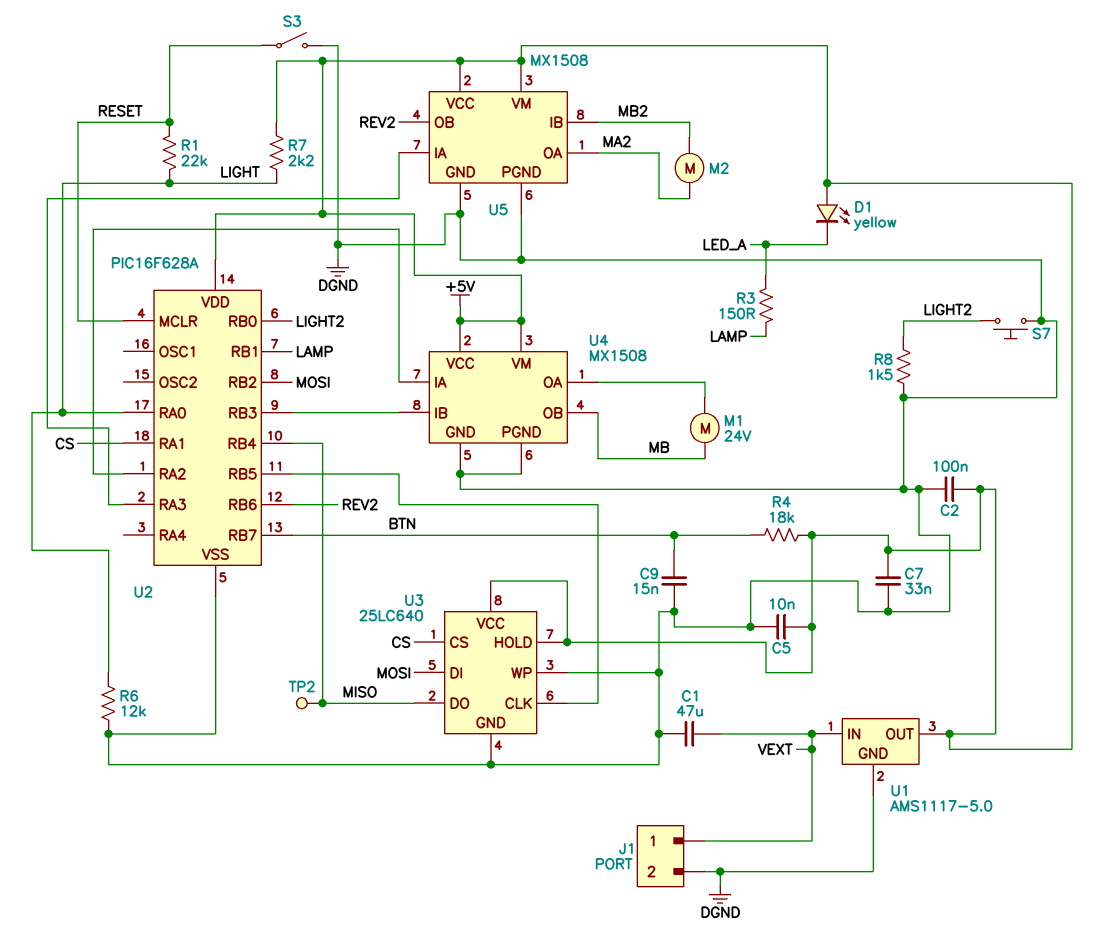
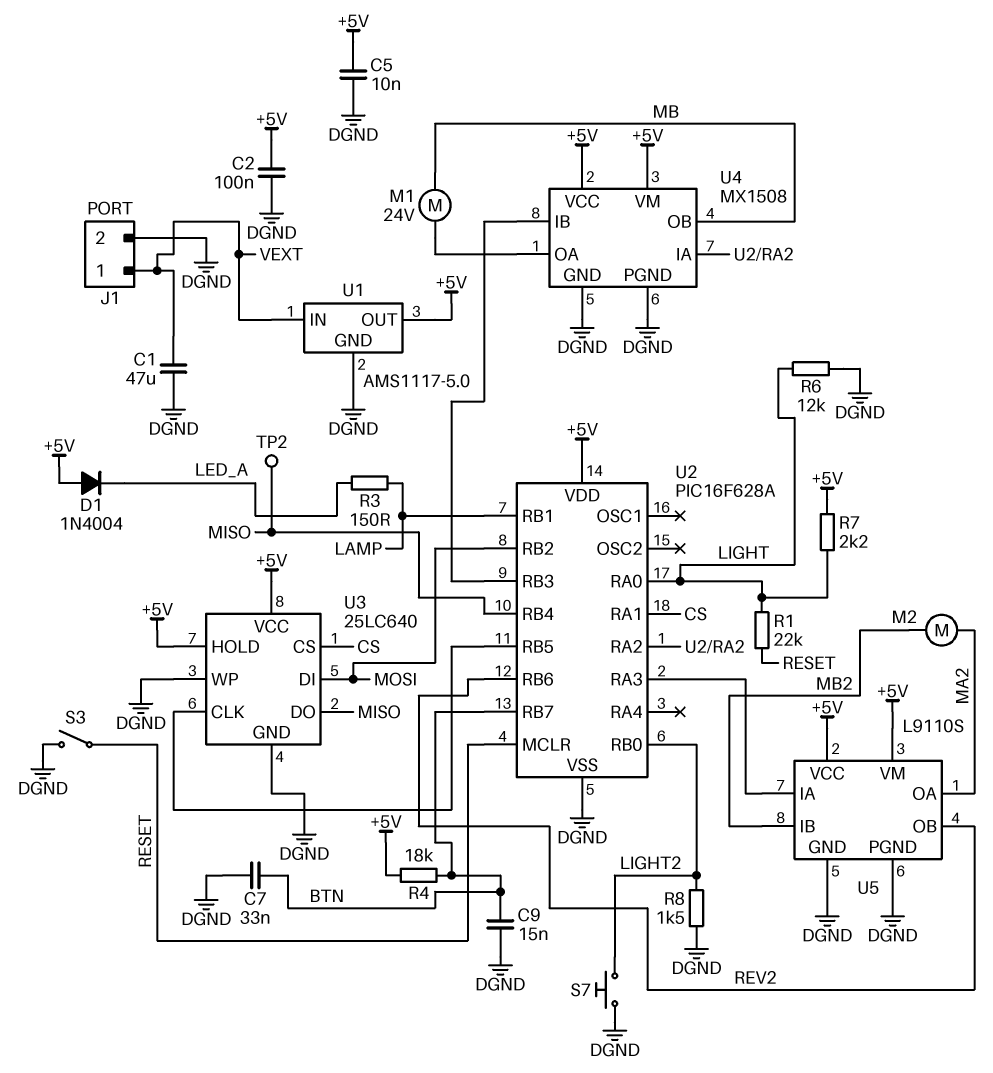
C7: 33nF (+5V, DGND) -> 33nF (BTN, DGND)
D1: LED yellow (A +5V, K LED_A) -> diode 1N4004 (A +5V, K LED_A)
U5: MX1508 -> L9110S

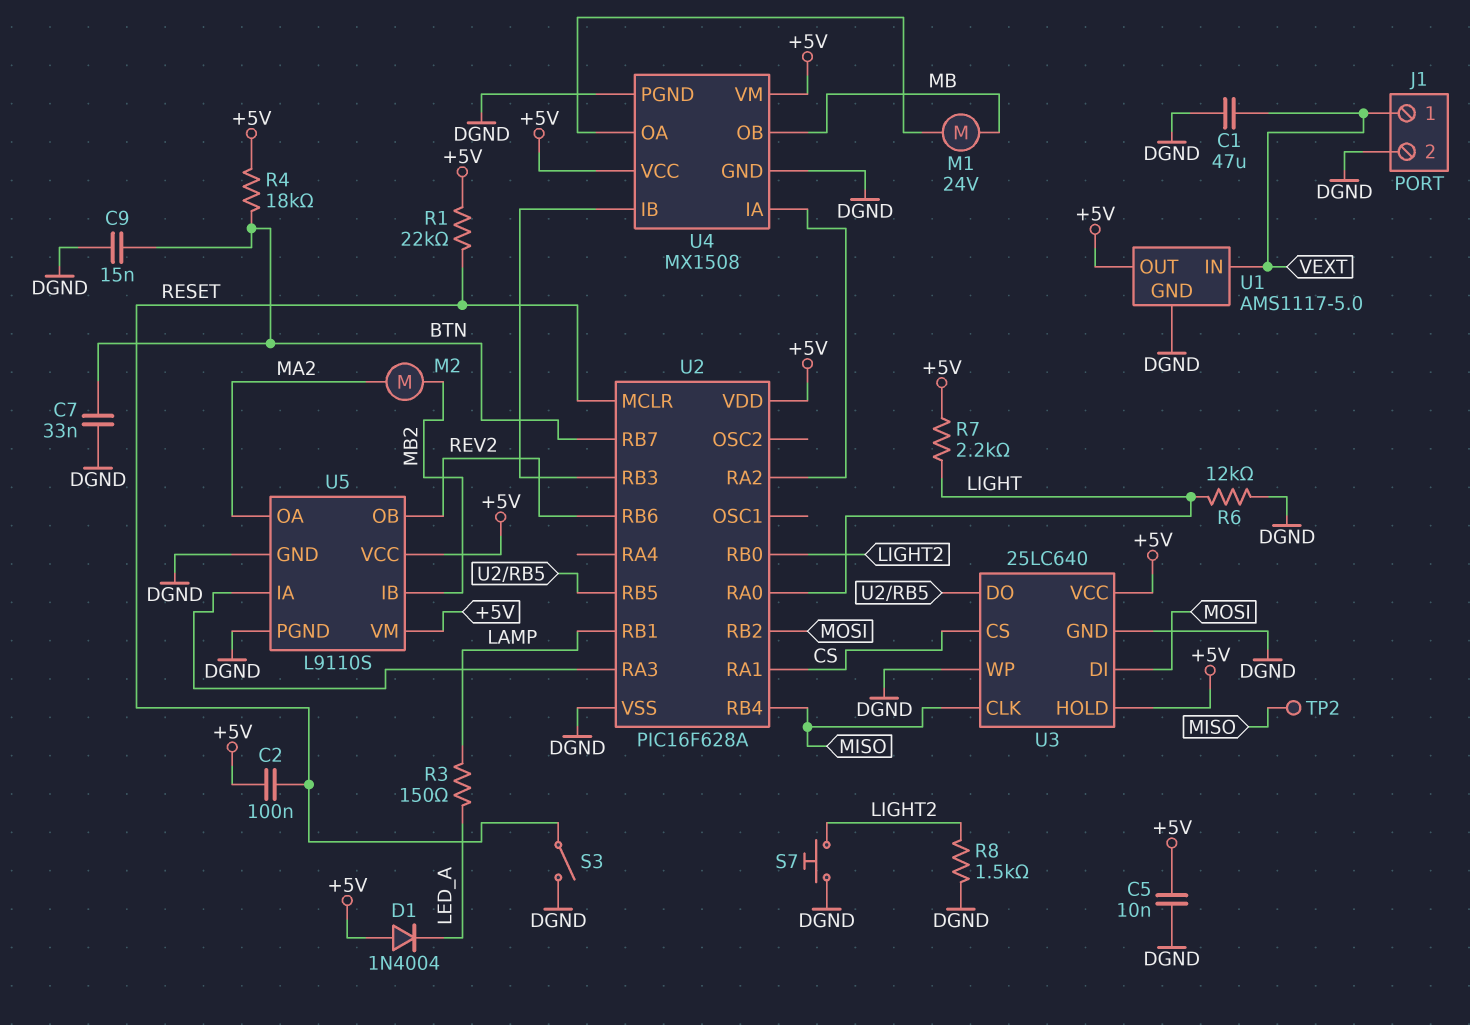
C2: 100nF (+5V, DGND) -> 100nF (+5V, RESET)
R1: 22k (LIGHT, RESET) -> 22k (+5V, RESET)
U3 pin CLK: U2/RB5 -> MISO
U3 pin DO: MISO -> U2/RB5

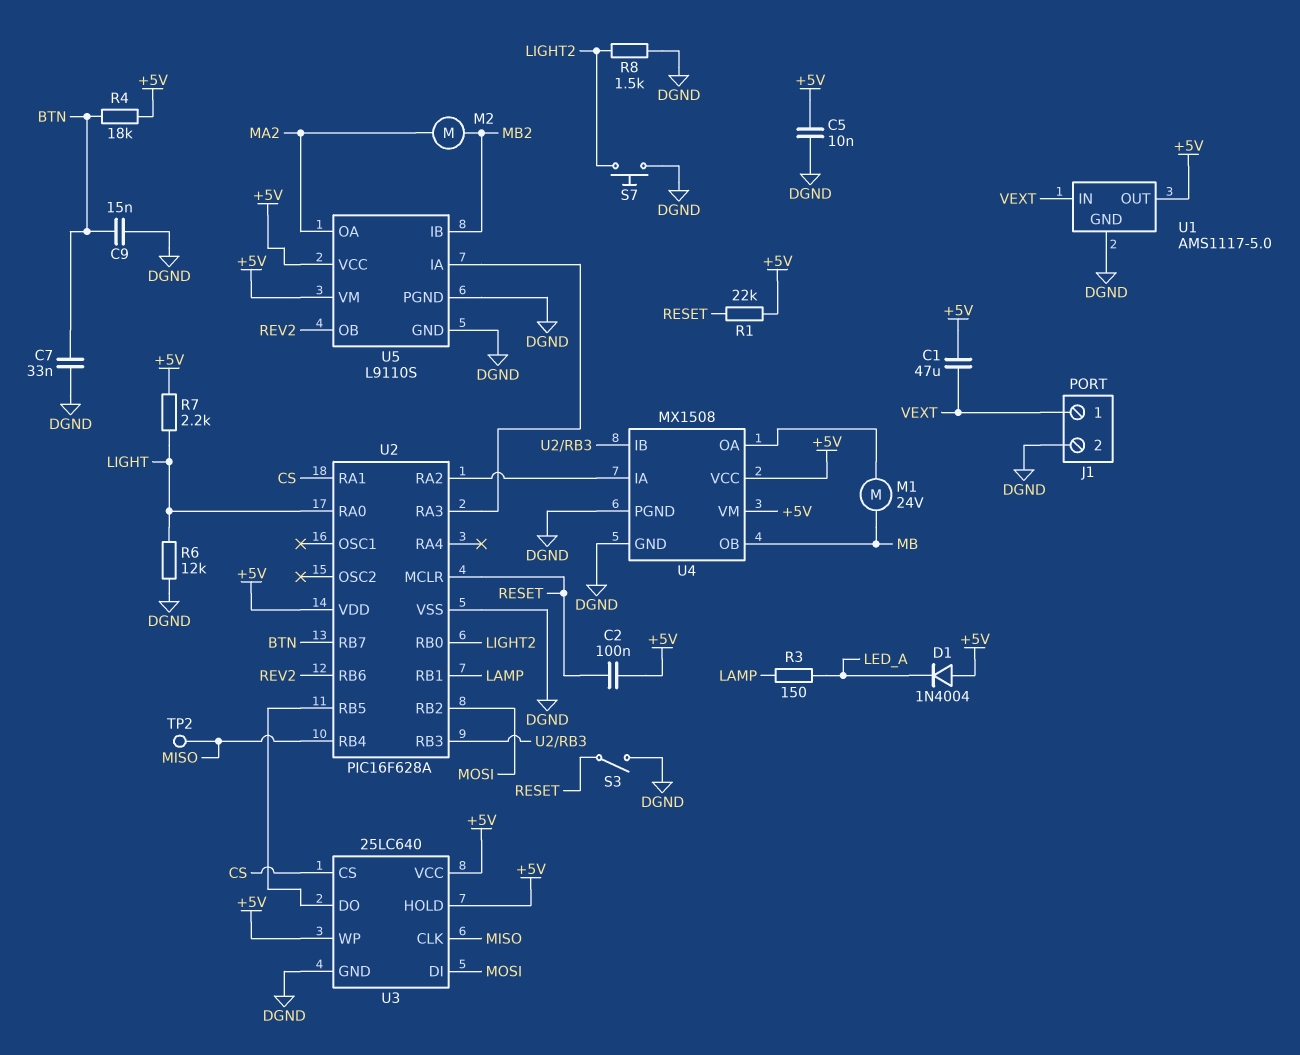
C1: 47uF (DGND, VEXT) -> 47uF (+5V, VEXT)
U3 pin WP: DGND -> +5V

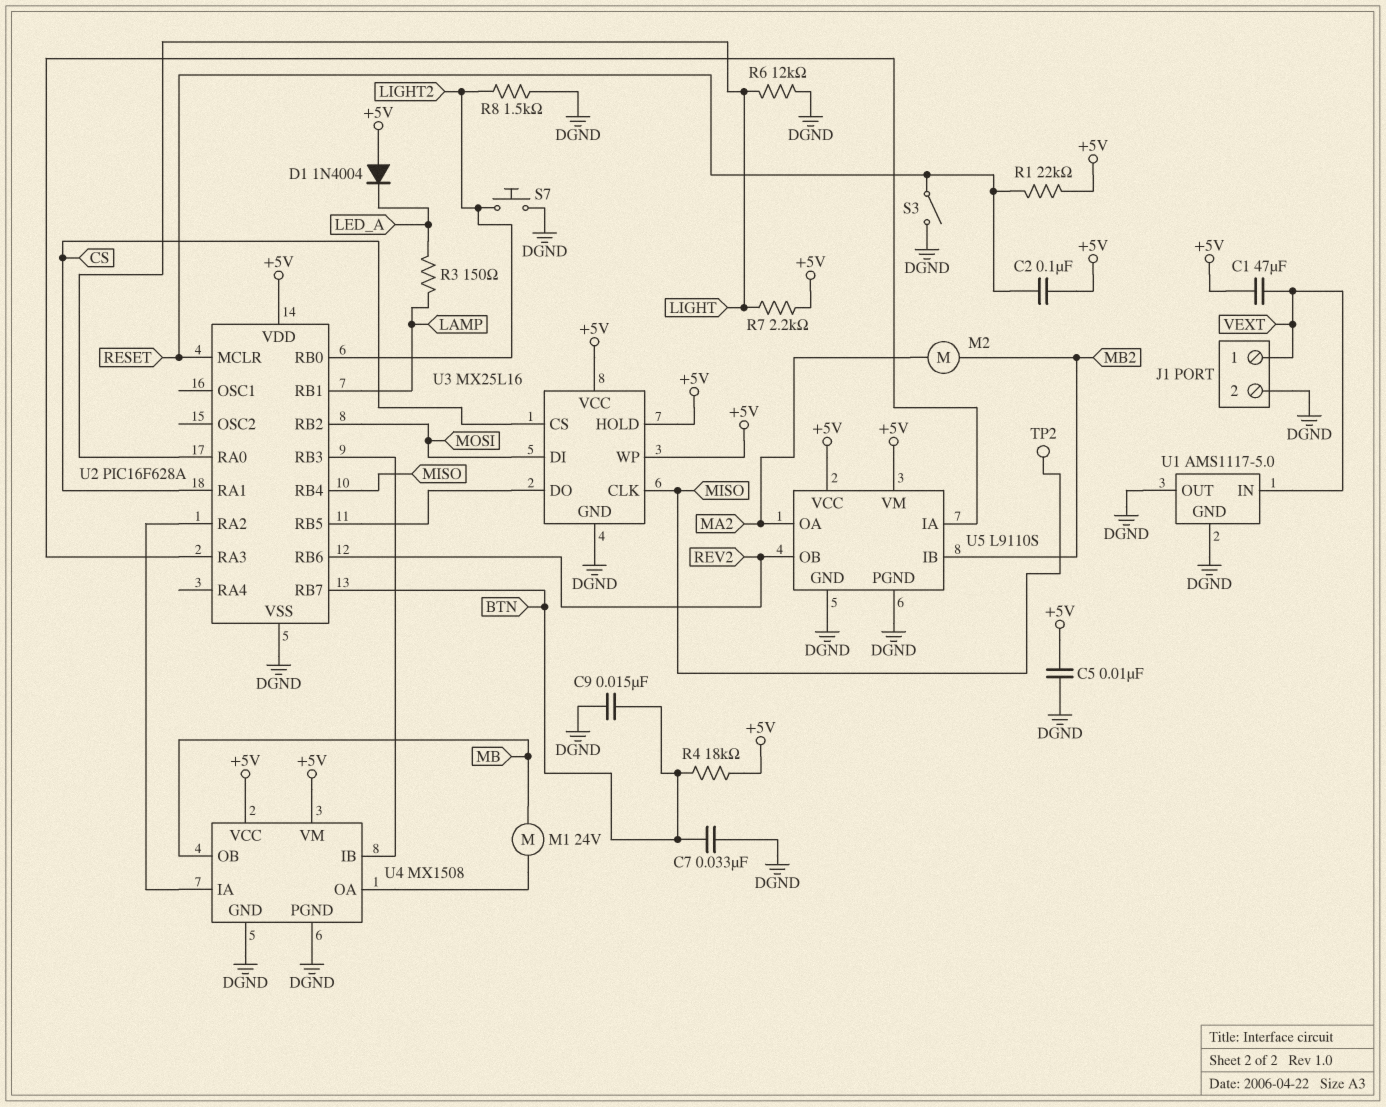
U1 pin OUT: +5V -> DGND
U3: 25LC640 -> MX25L16

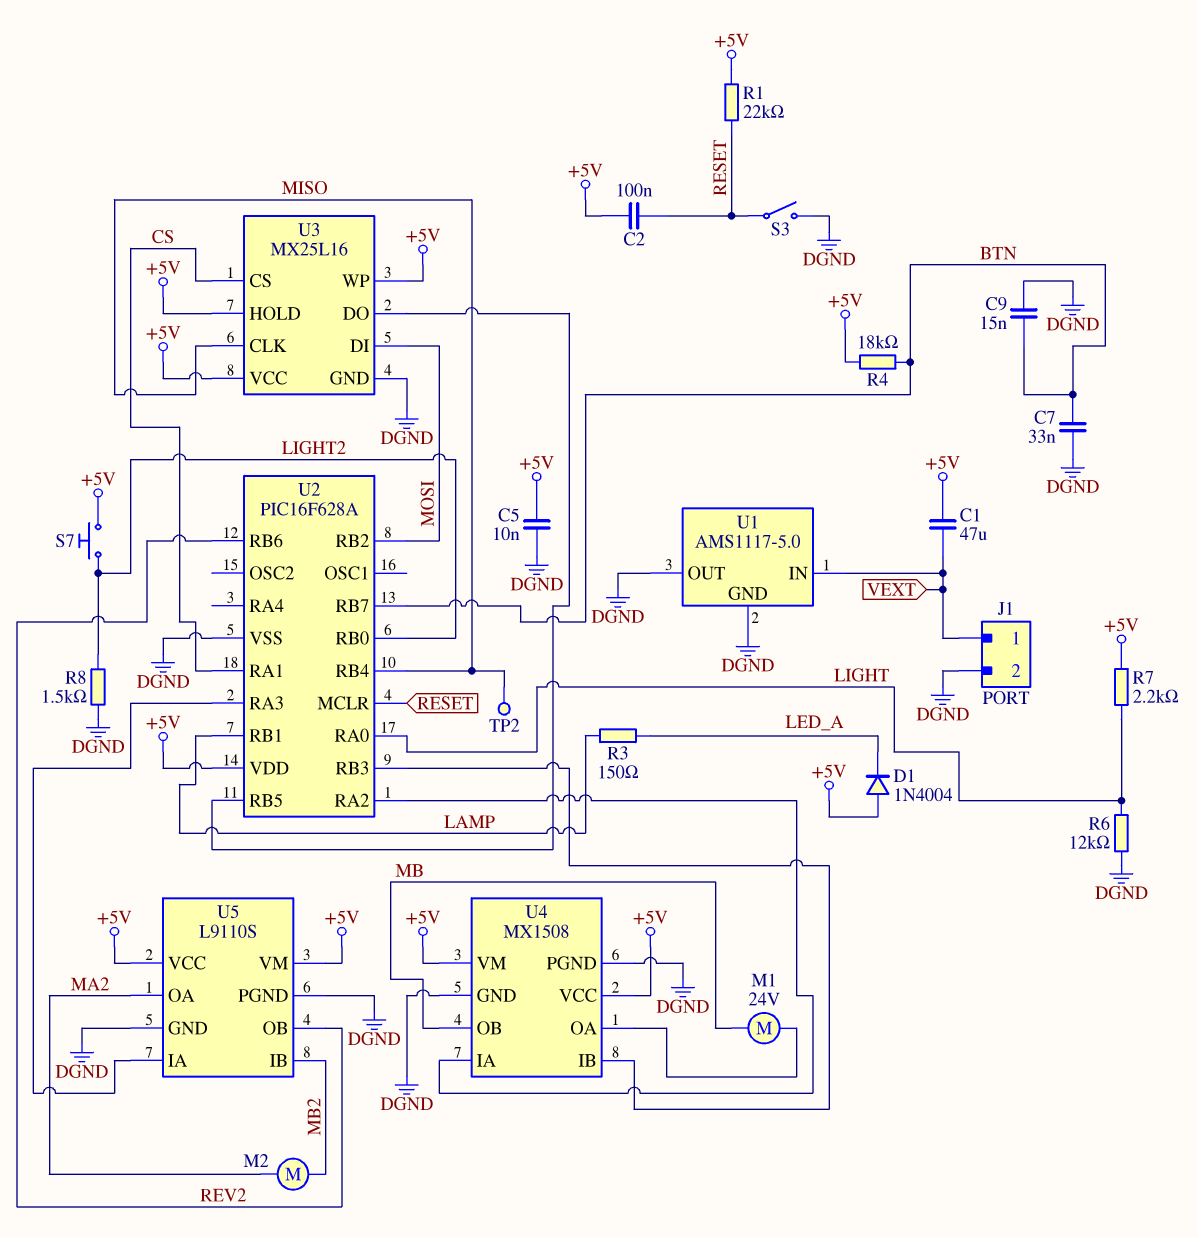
S7: button (DGND, LIGHT2) -> button (+5V, LIGHT2)

